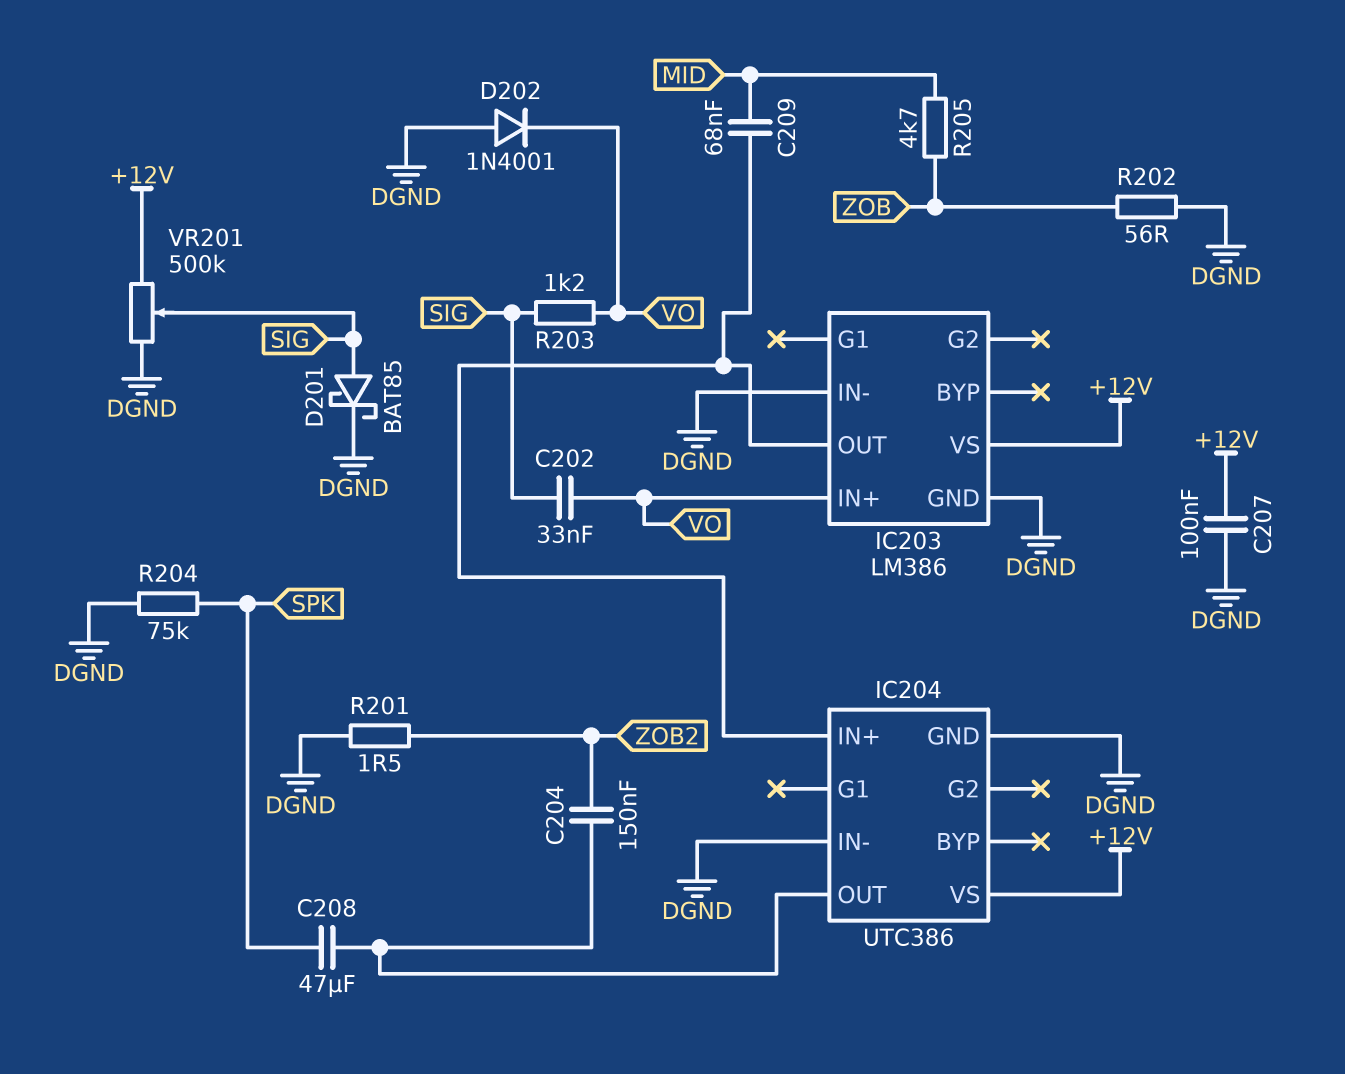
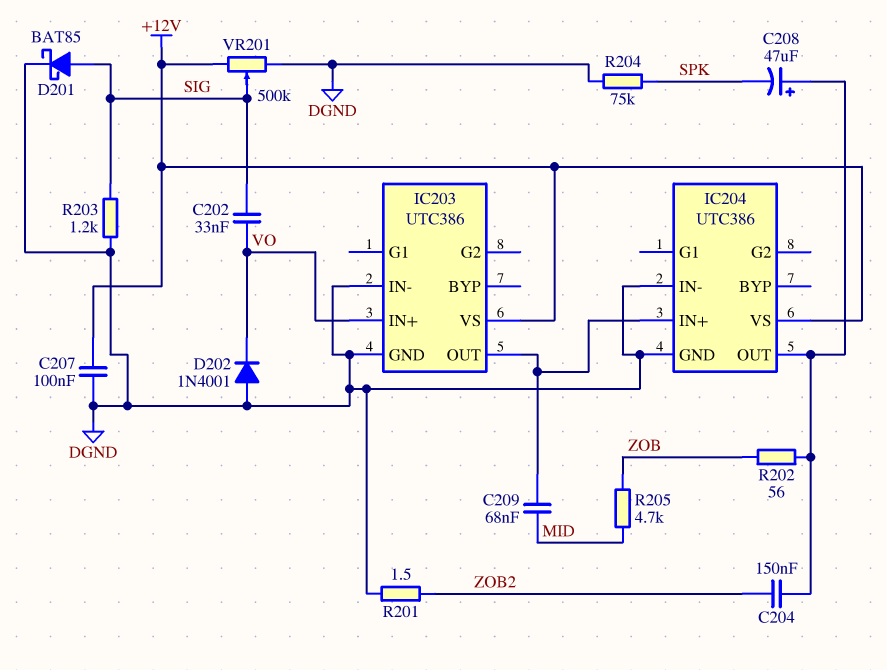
C208: 47uF (IC204/OUT, SPK) -> 47uF (plus IC204/OUT, minus SPK)
IC203: LM386 -> UTC386
R202: 56 (DGND, ZOB) -> 56 (IC204/OUT, ZOB)
R203: 1.2k (SIG, VO) -> 1.2k (DGND, SIG)

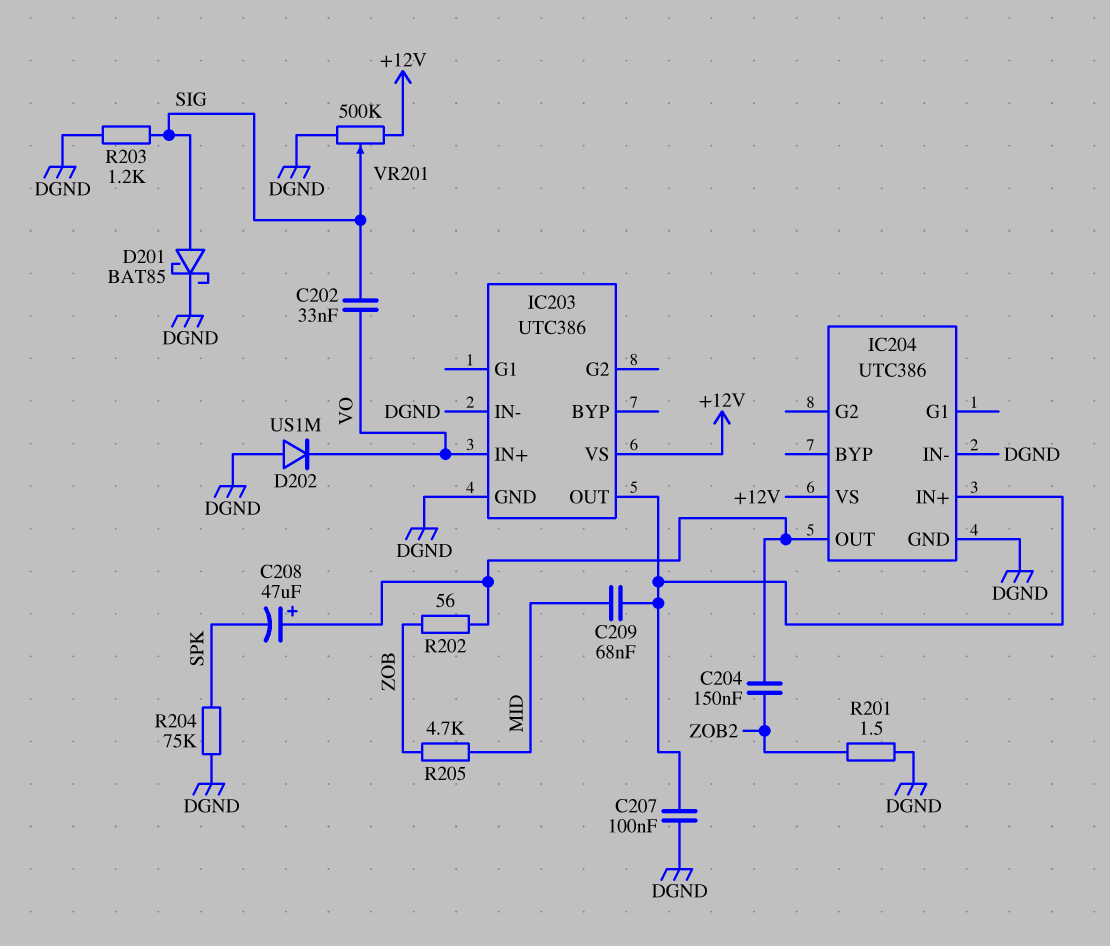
C207: 100nF (+12V, DGND) -> 100nF (DGND, IC203/OUT)
D202: diode 1N4001 (A DGND, K VO) -> diode US1M (A DGND, K VO)

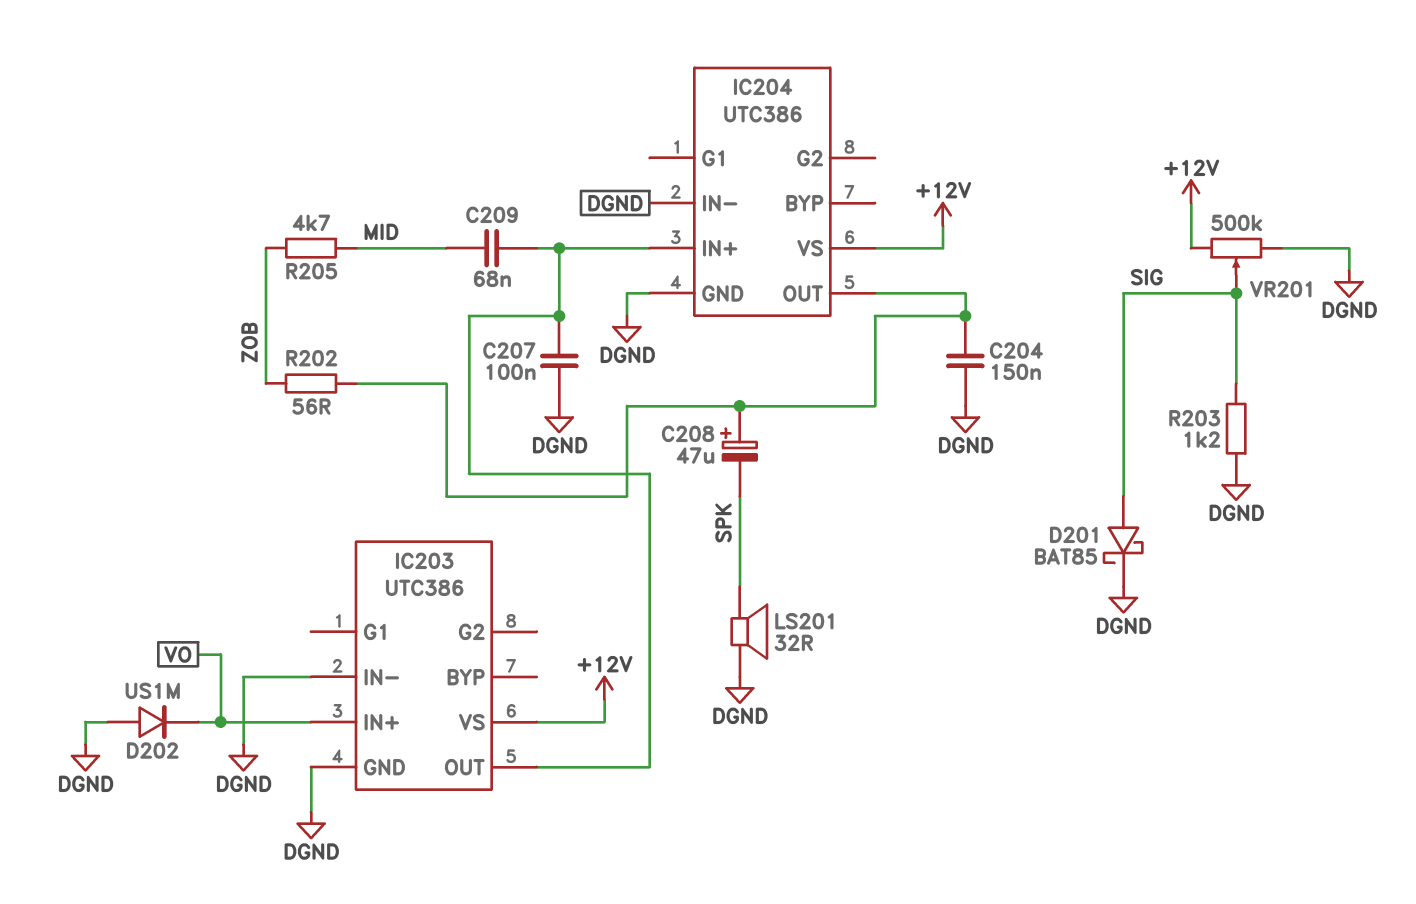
C202: 33nF (SIG, VO) -> none
C204: 150nF (IC204/OUT, ZOB2) -> 150nF (DGND, IC204/OUT)
LS201: none -> speaker 32R (DGND, SPK)
R201: 1.5 (DGND, ZOB2) -> none
R204: 75k (DGND, SPK) -> none

